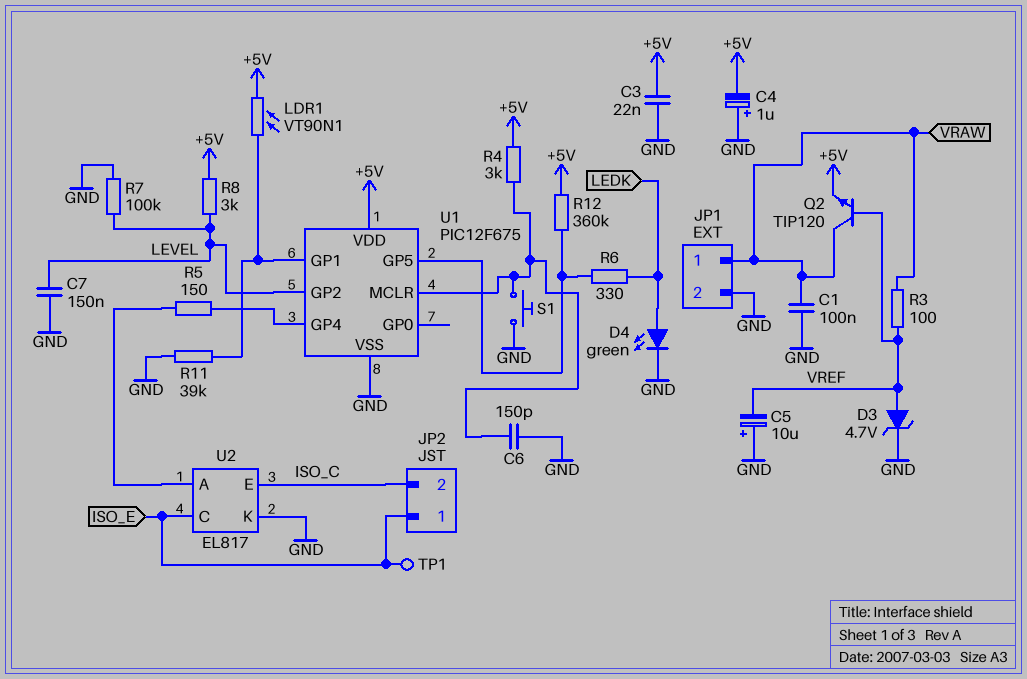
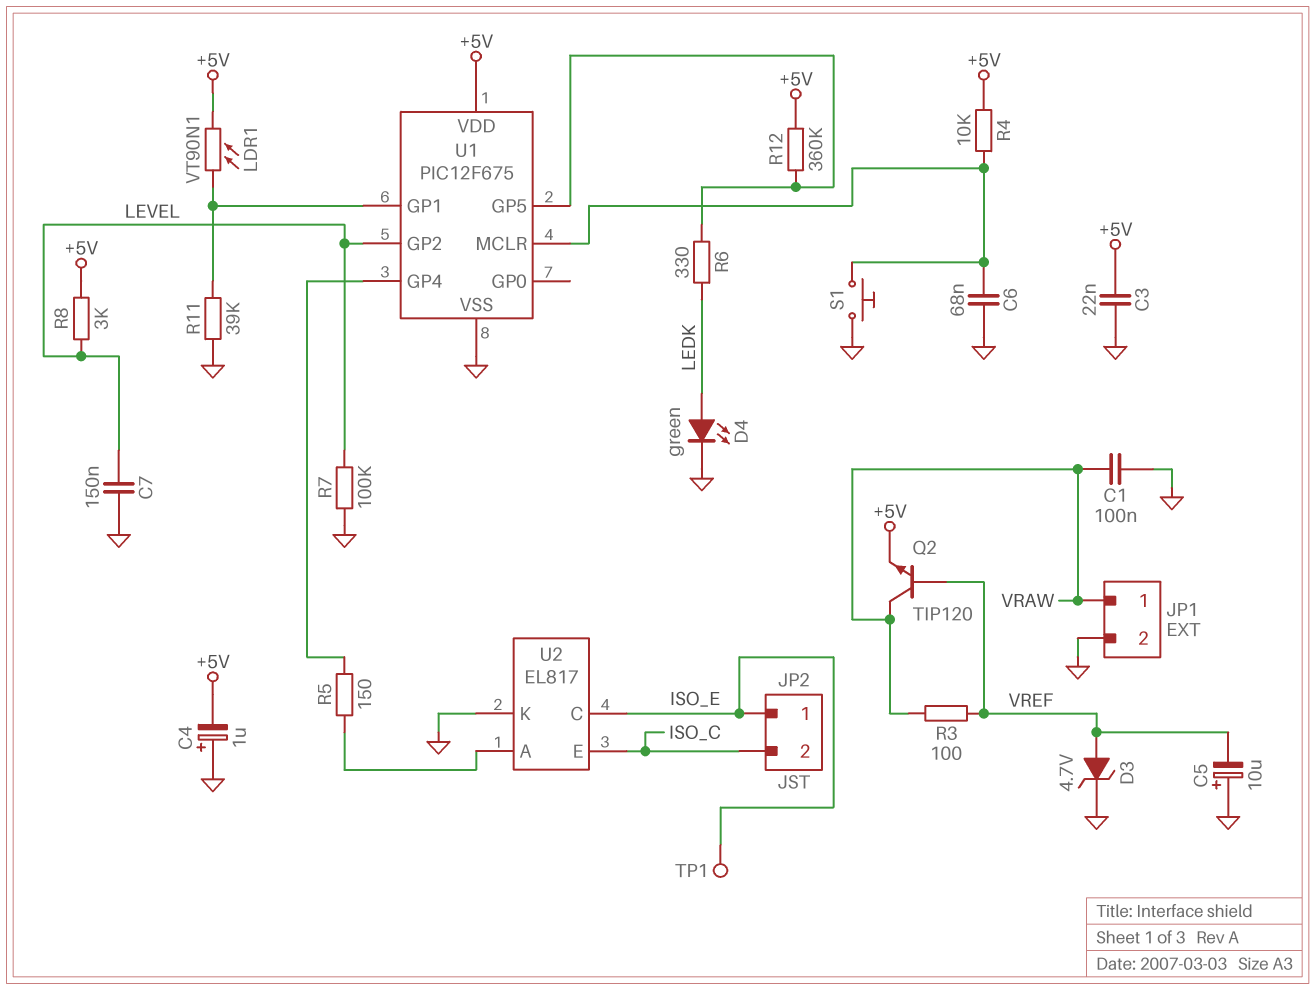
C6: 150pF (GND, U1/MCLR) -> 68nF (GND, U1/MCLR)
R4: 3k (+5V, U1/MCLR) -> 10k (+5V, U1/MCLR)

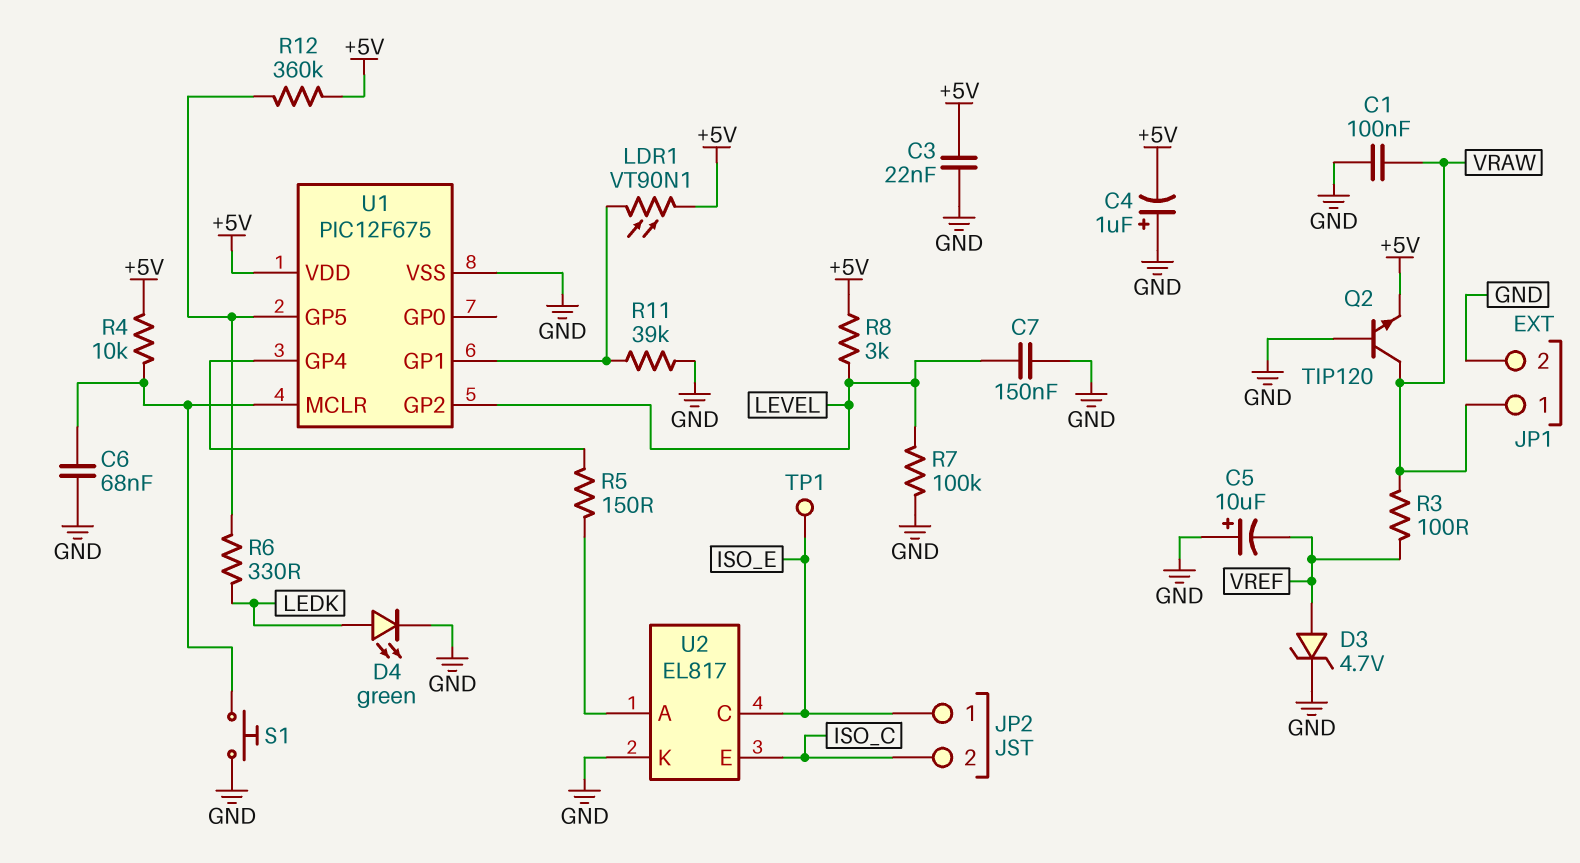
Q2: NPN TIP120 (B VREF, C VRAW, E +5V) -> NPN TIP120 (B GND, C VRAW, E +5V)

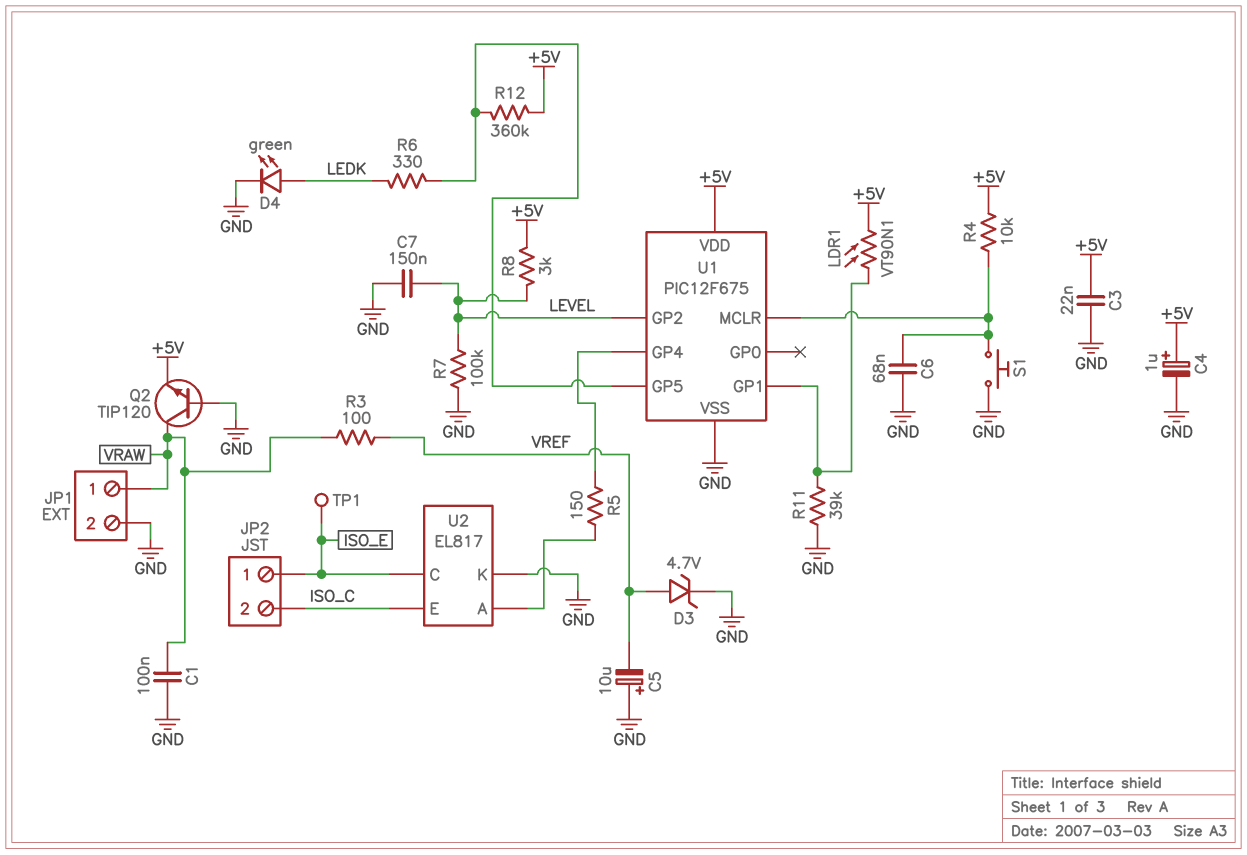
C4: 1uF (plus GND, minus +5V) -> 1uF (plus +5V, minus GND)

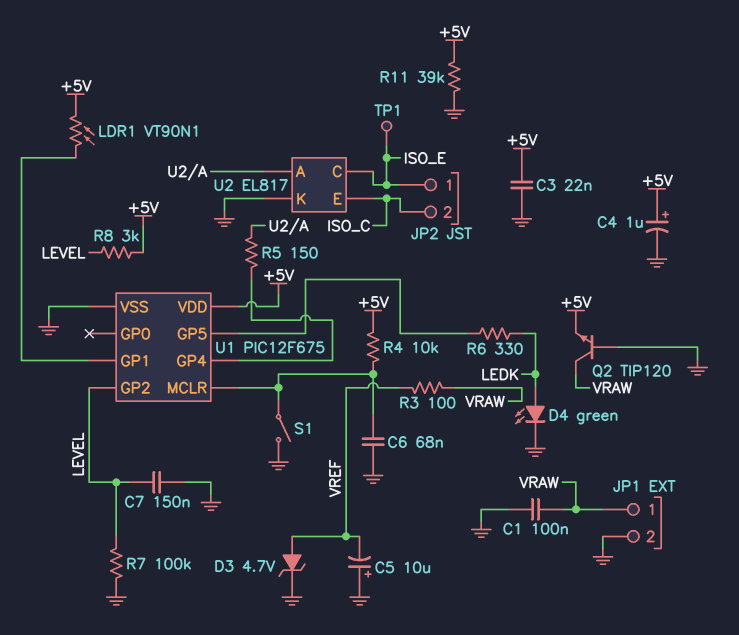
R11: 39k (GND, U1/GP1) -> 39k (+5V, GND)
R12: 360k (+5V, U1/GP5) -> none
S1: button (GND, U1/MCLR) -> switch (GND, U1/MCLR)

